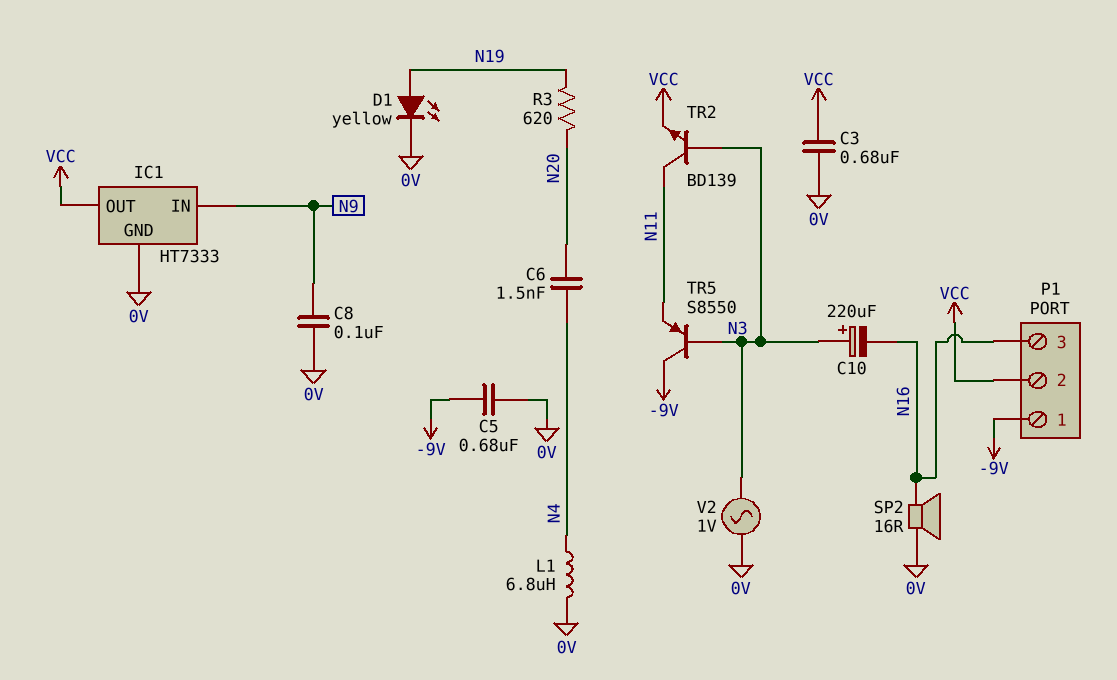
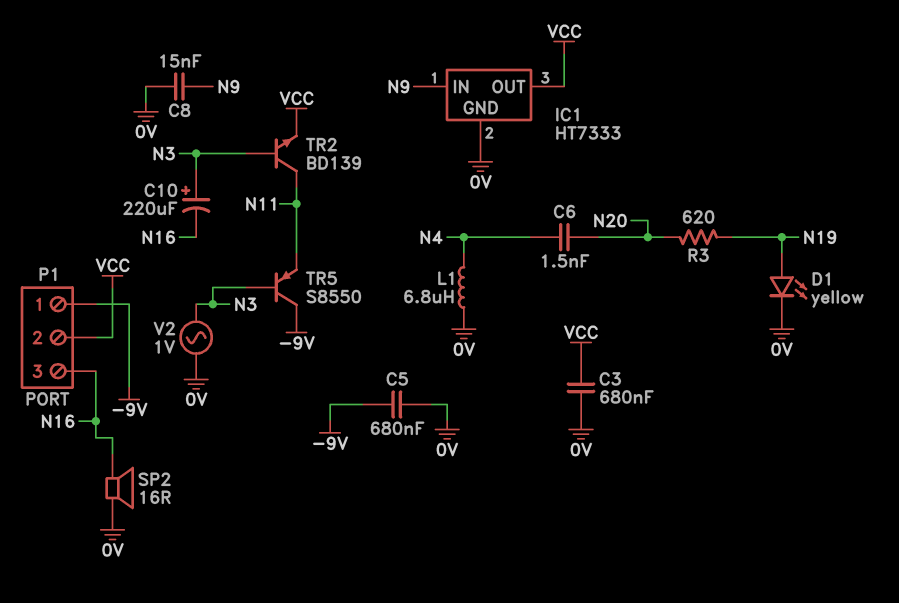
C8: 100nF (0V, N9) -> 15nF (0V, N9)

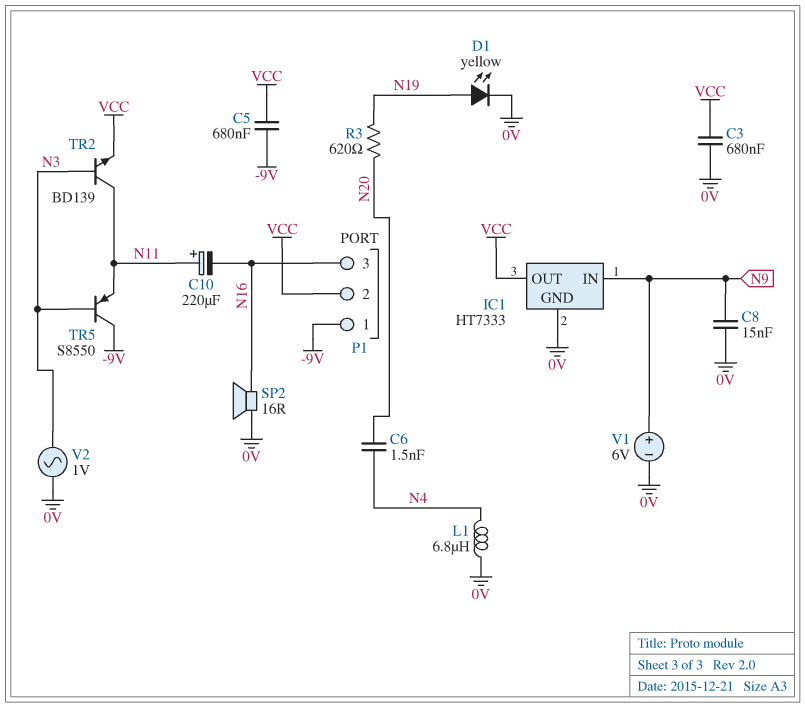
C5: 680nF (-9V, 0V) -> 680nF (-9V, VCC)
C10: 220uF (plus N3, minus N16) -> 220uF (plus N11, minus N16)
V1: none -> 6V (plus N9, minus 0V)

